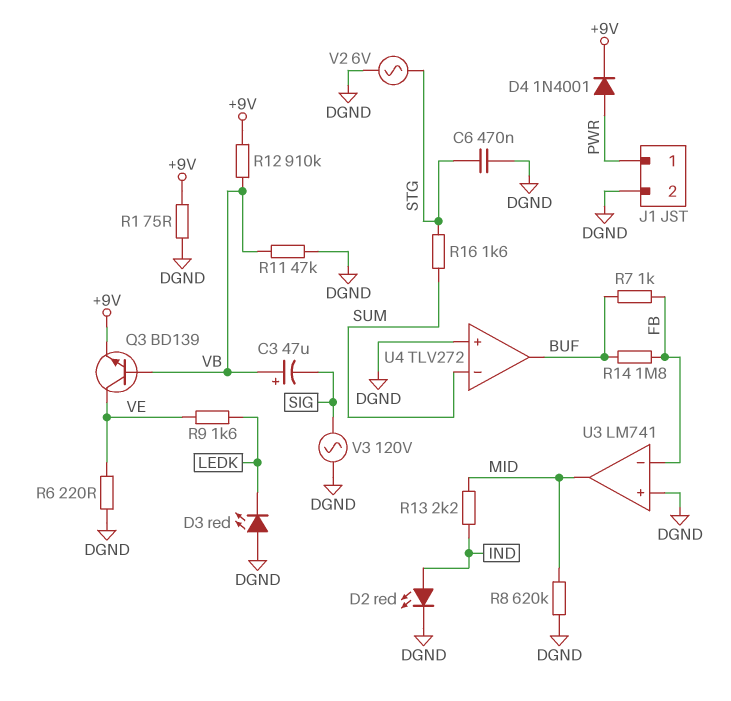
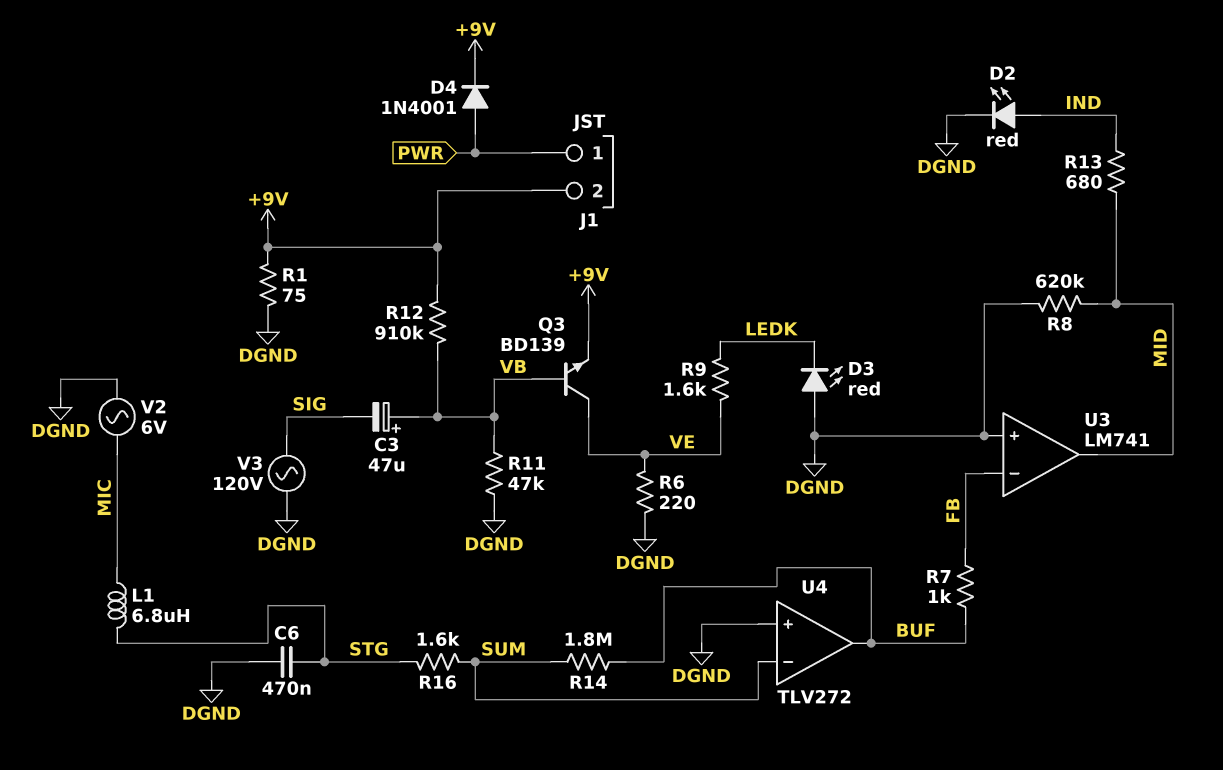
J1 pin 2: DGND -> +9V
L1: none -> 6.8uH (MIC, STG)
R13: 2.2k (IND, MID) -> 680 (IND, MID)
R14: 1.8M (BUF, FB) -> 1.8M (BUF, SUM)
V2: AC 6V (DGND, STG) -> AC 6V (DGND, MIC)

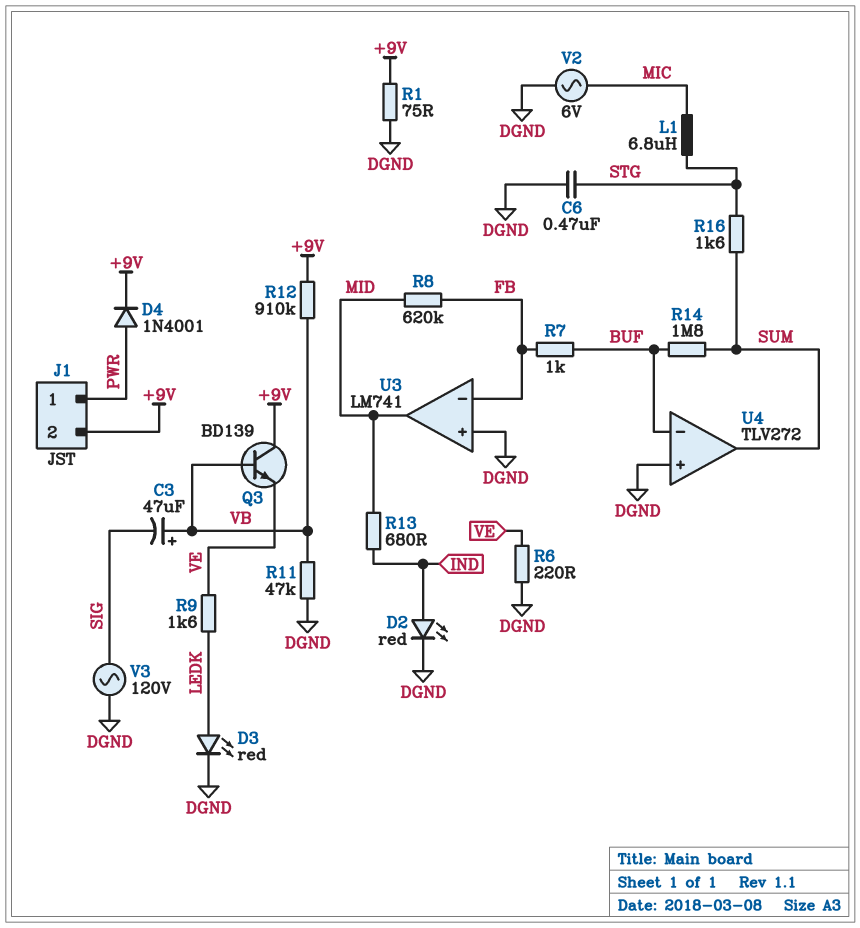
D3: LED red (A DGND, K LEDK) -> LED red (A LEDK, K DGND)
Q3: NPN BD139 (B VB, C VE, E +9V) -> NPN BD139 (B VB, C +9V, E VE)
R8: 620k (DGND, MID) -> 620k (FB, MID)
U4 pin in-: SUM -> BUF
U4 pin out: BUF -> SUM

